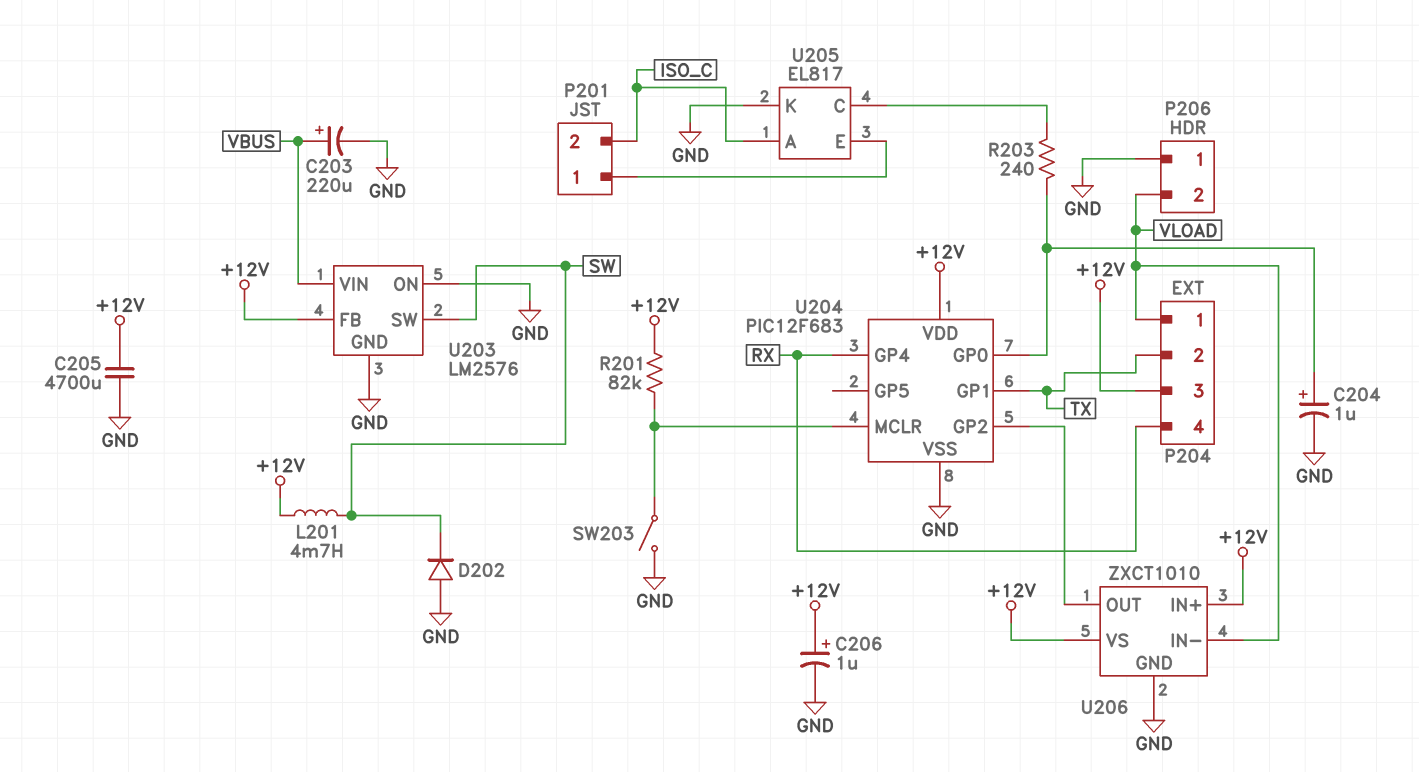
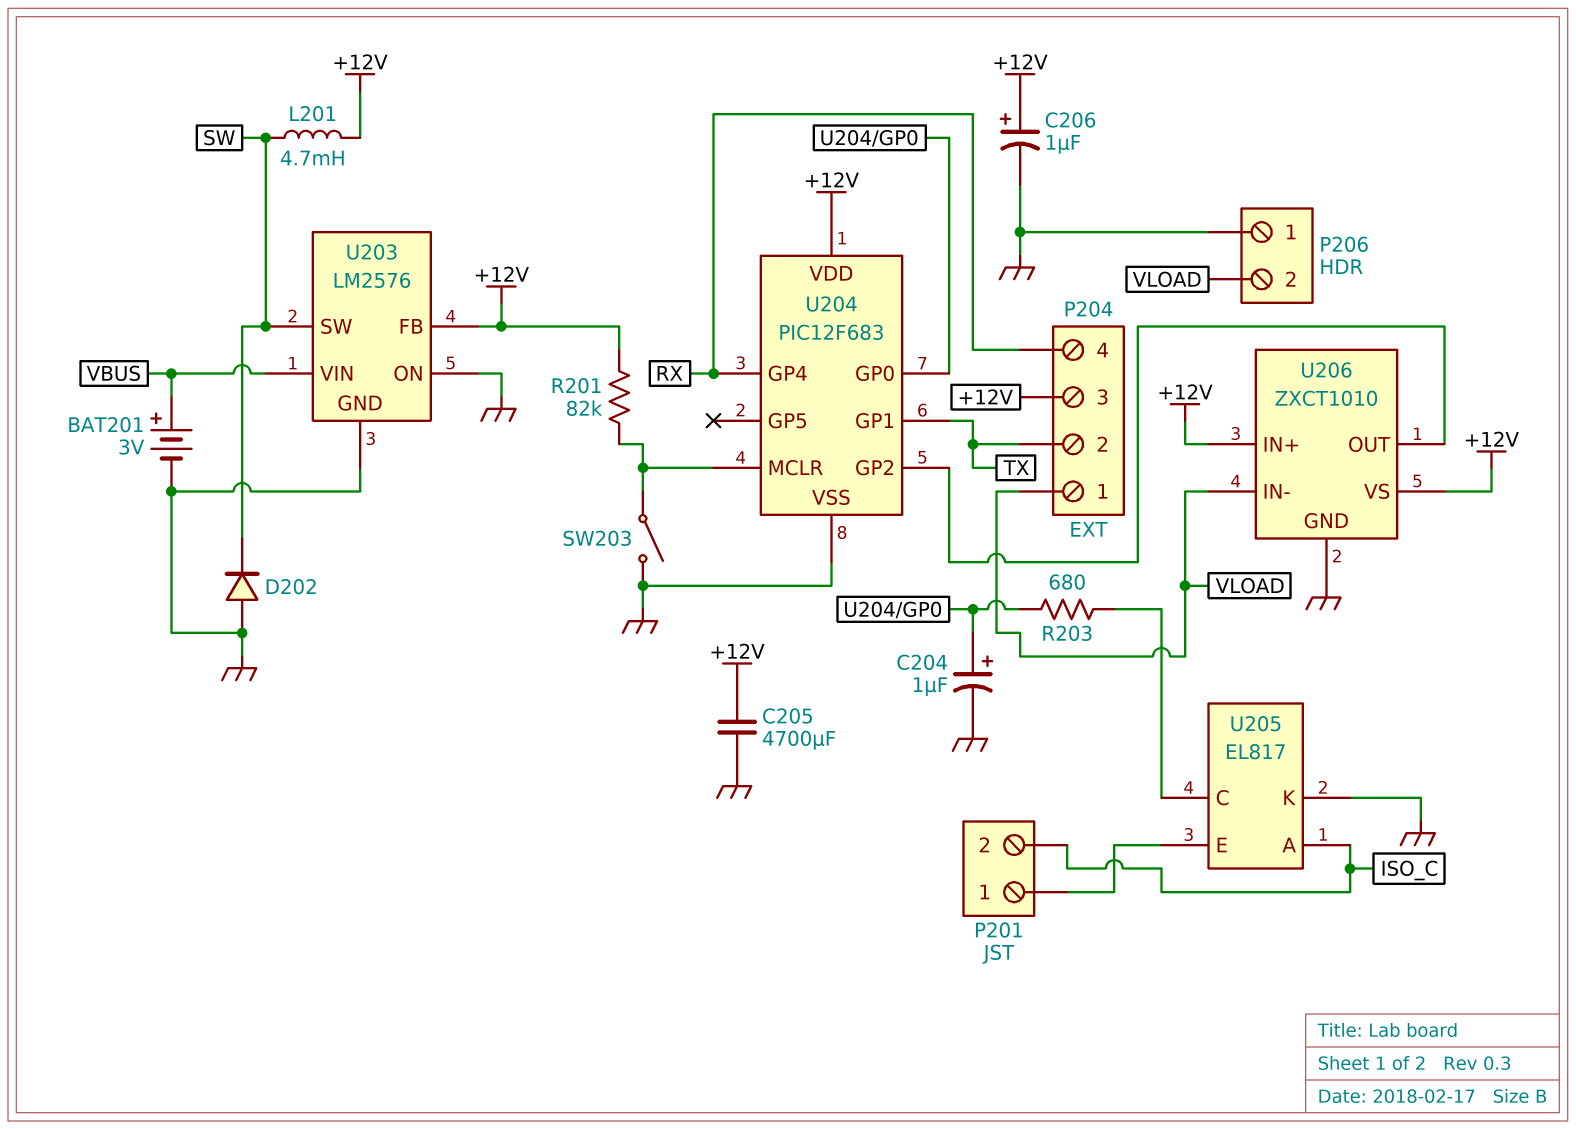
BAT201: none -> 3V (plus VBUS, minus GND)
C203: 220uF (plus VBUS, minus GND) -> none
R203: 240 (U204/GP0, U205/C) -> 680 (U204/GP0, U205/C)

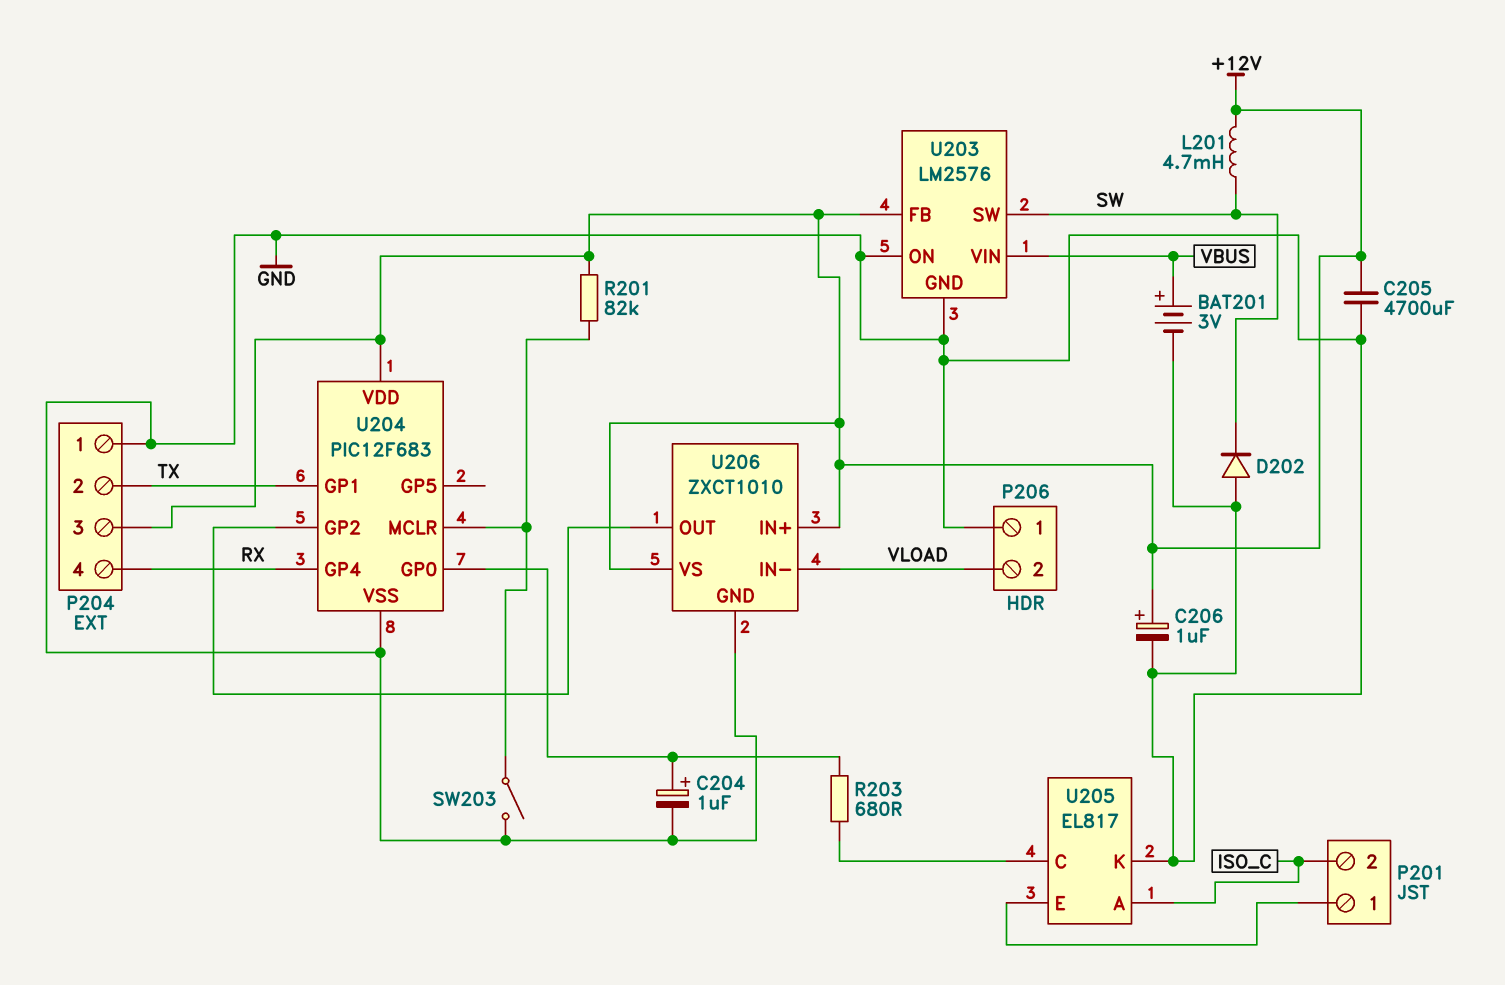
P204 pin 1: VLOAD -> GND

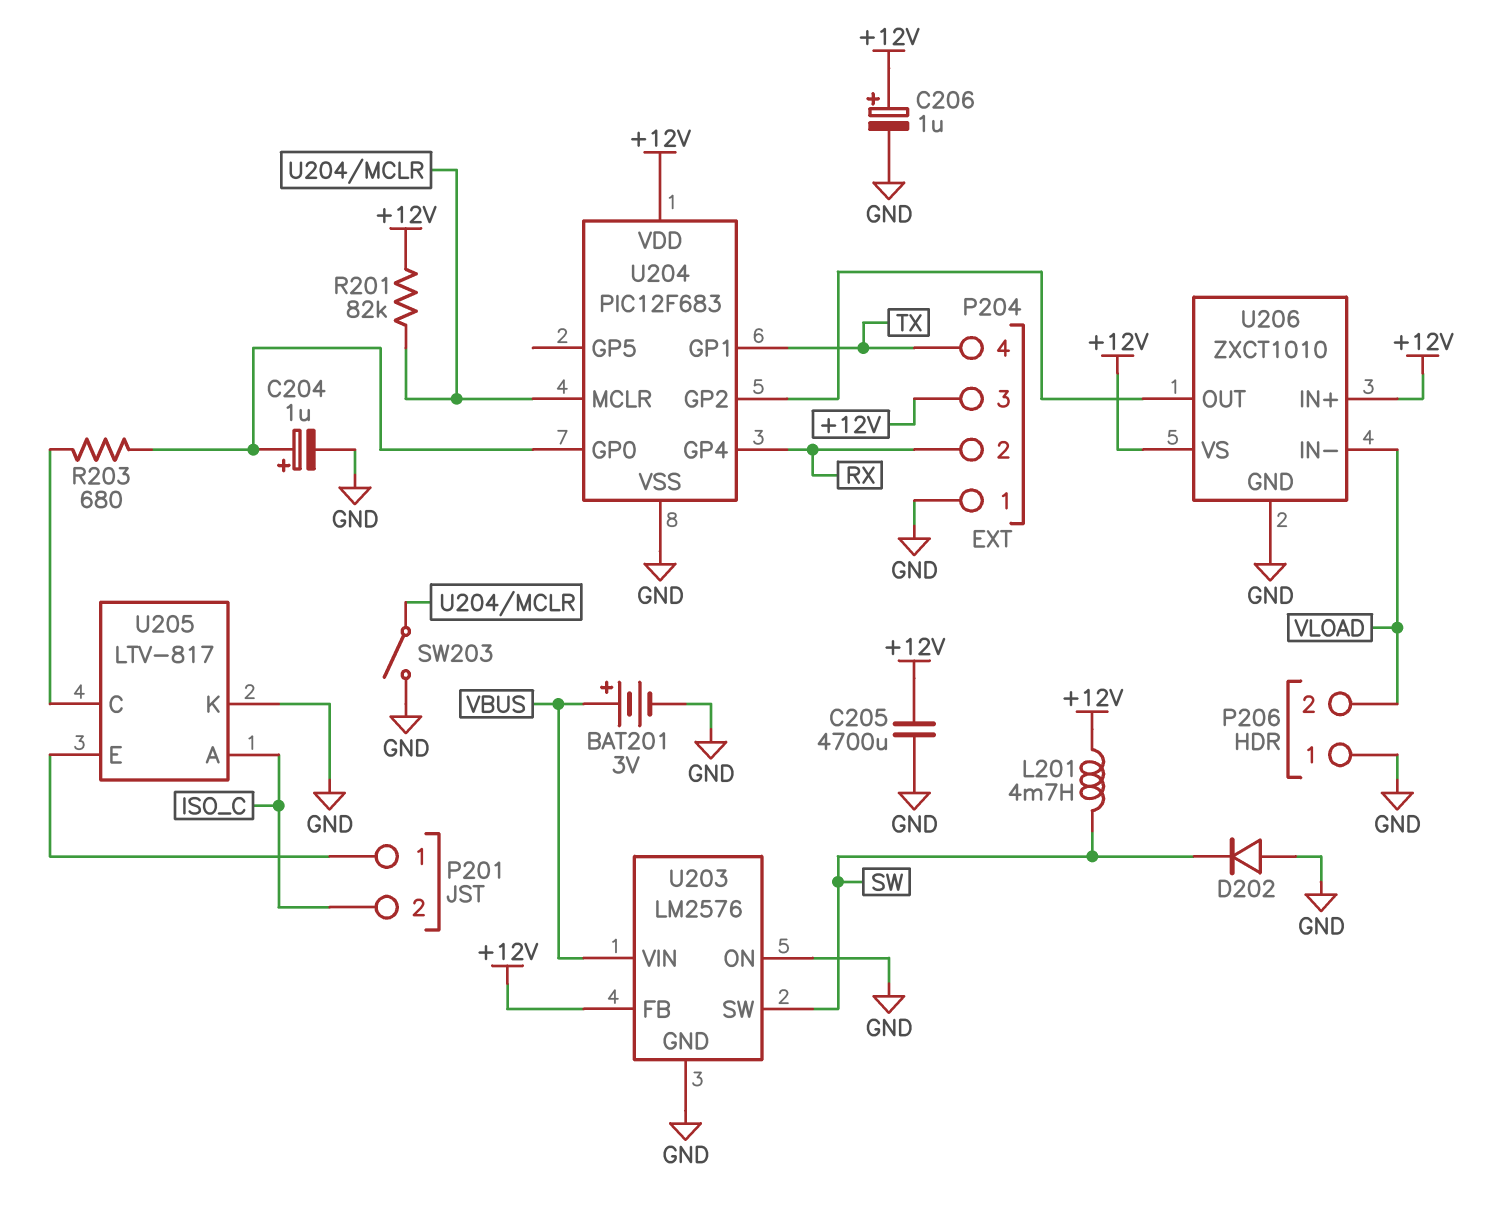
P204 pin 2: TX -> RX
P204 pin 4: RX -> TX
U205: EL817 -> LTV-817

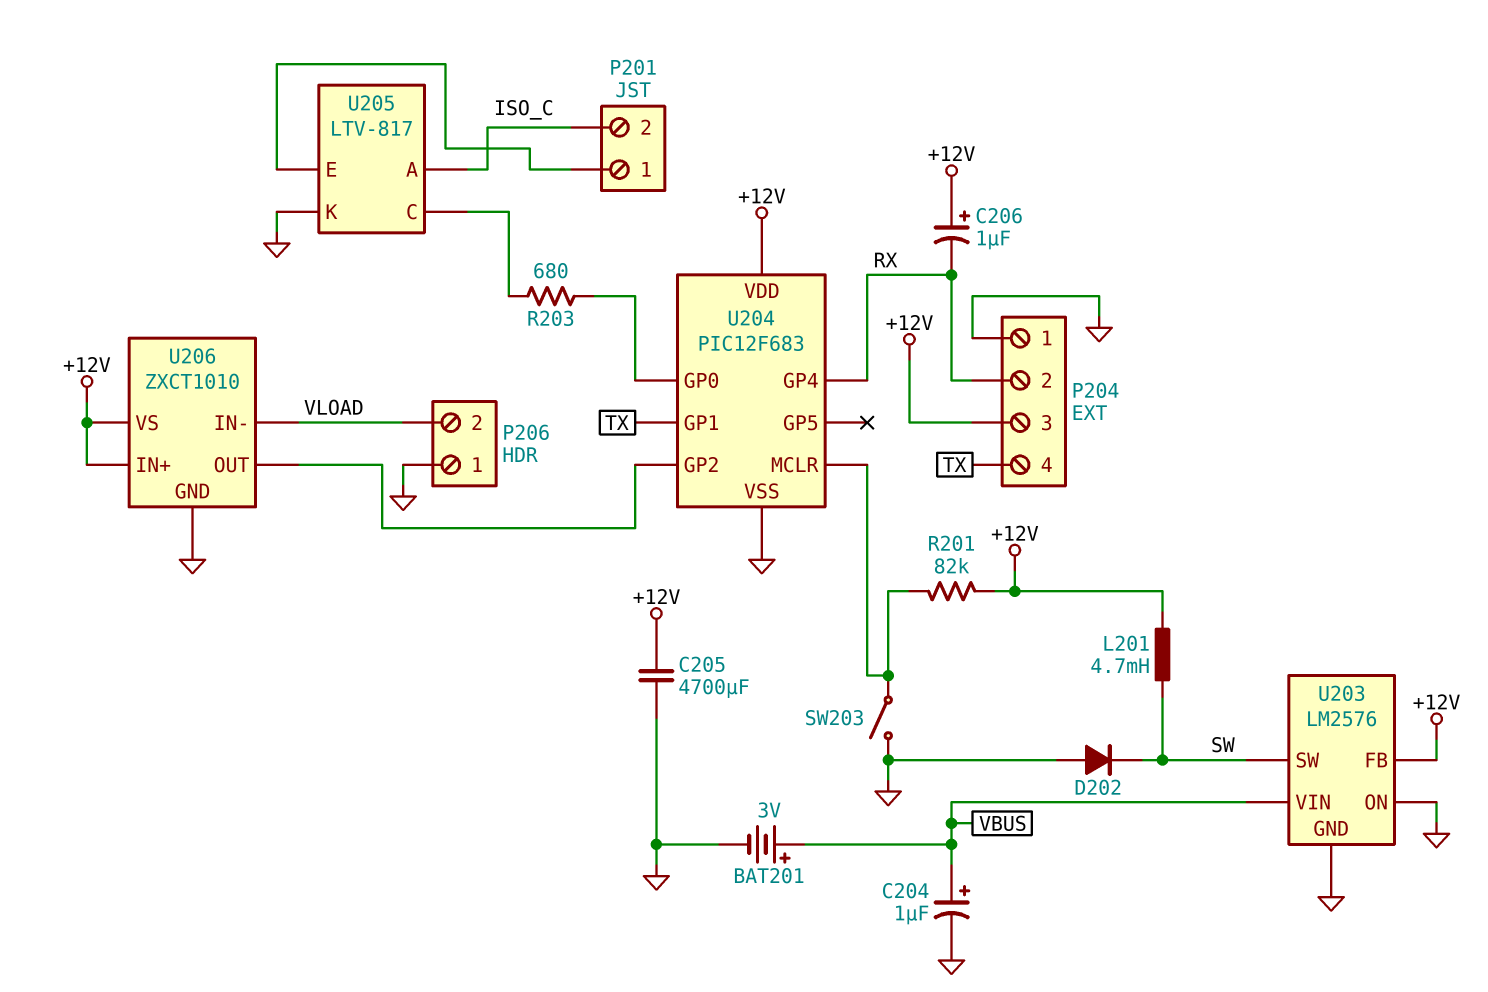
C204: 1uF (plus U204/GP0, minus GND) -> 1uF (plus VBUS, minus GND)
C206: 1uF (plus +12V, minus GND) -> 1uF (plus +12V, minus RX)

